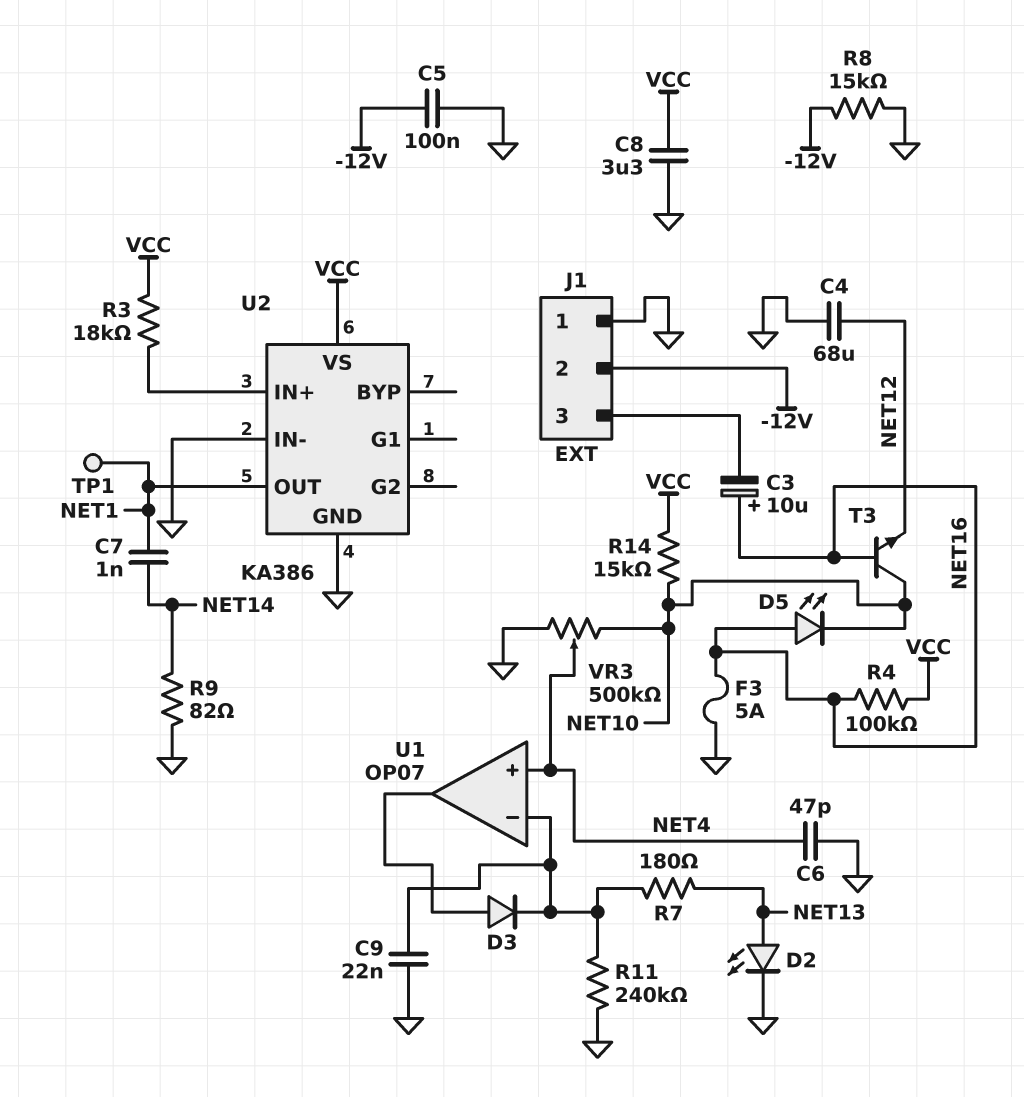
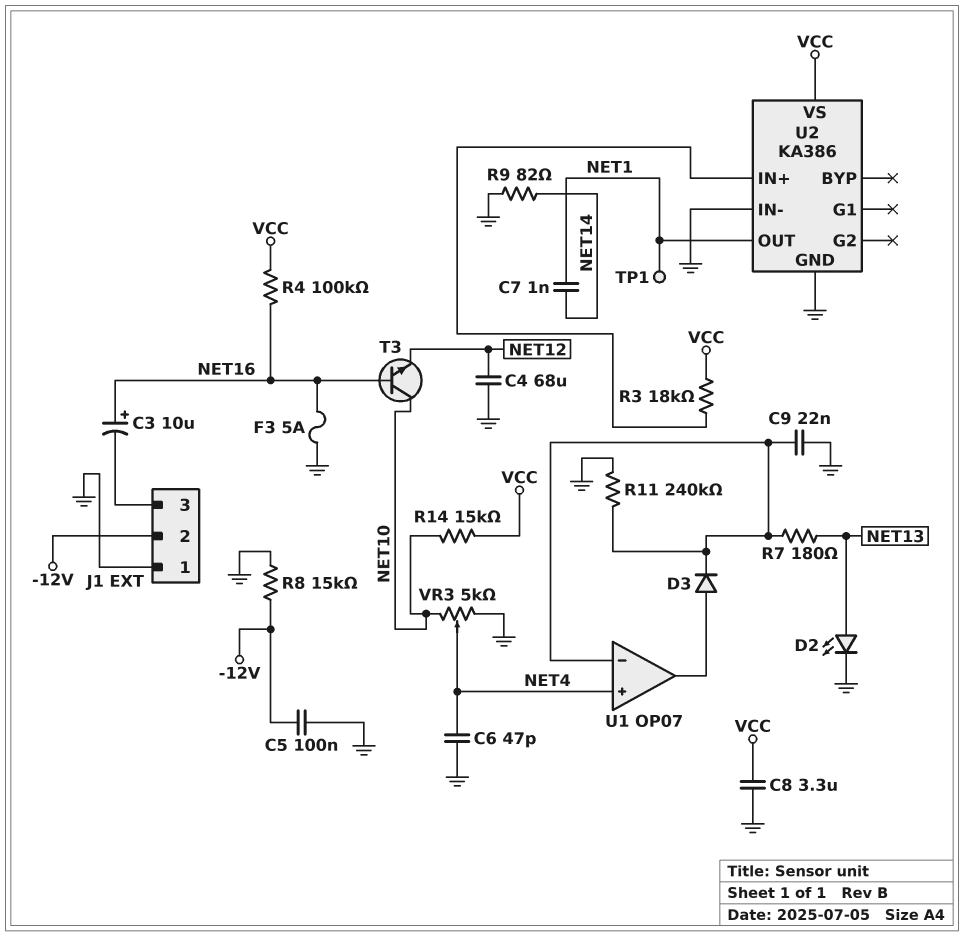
D5: LED (A NET16, K NET10) -> none
VR3: 500k (GND, NET10, wiper NET4) -> 5k (GND, NET10, wiper NET4)

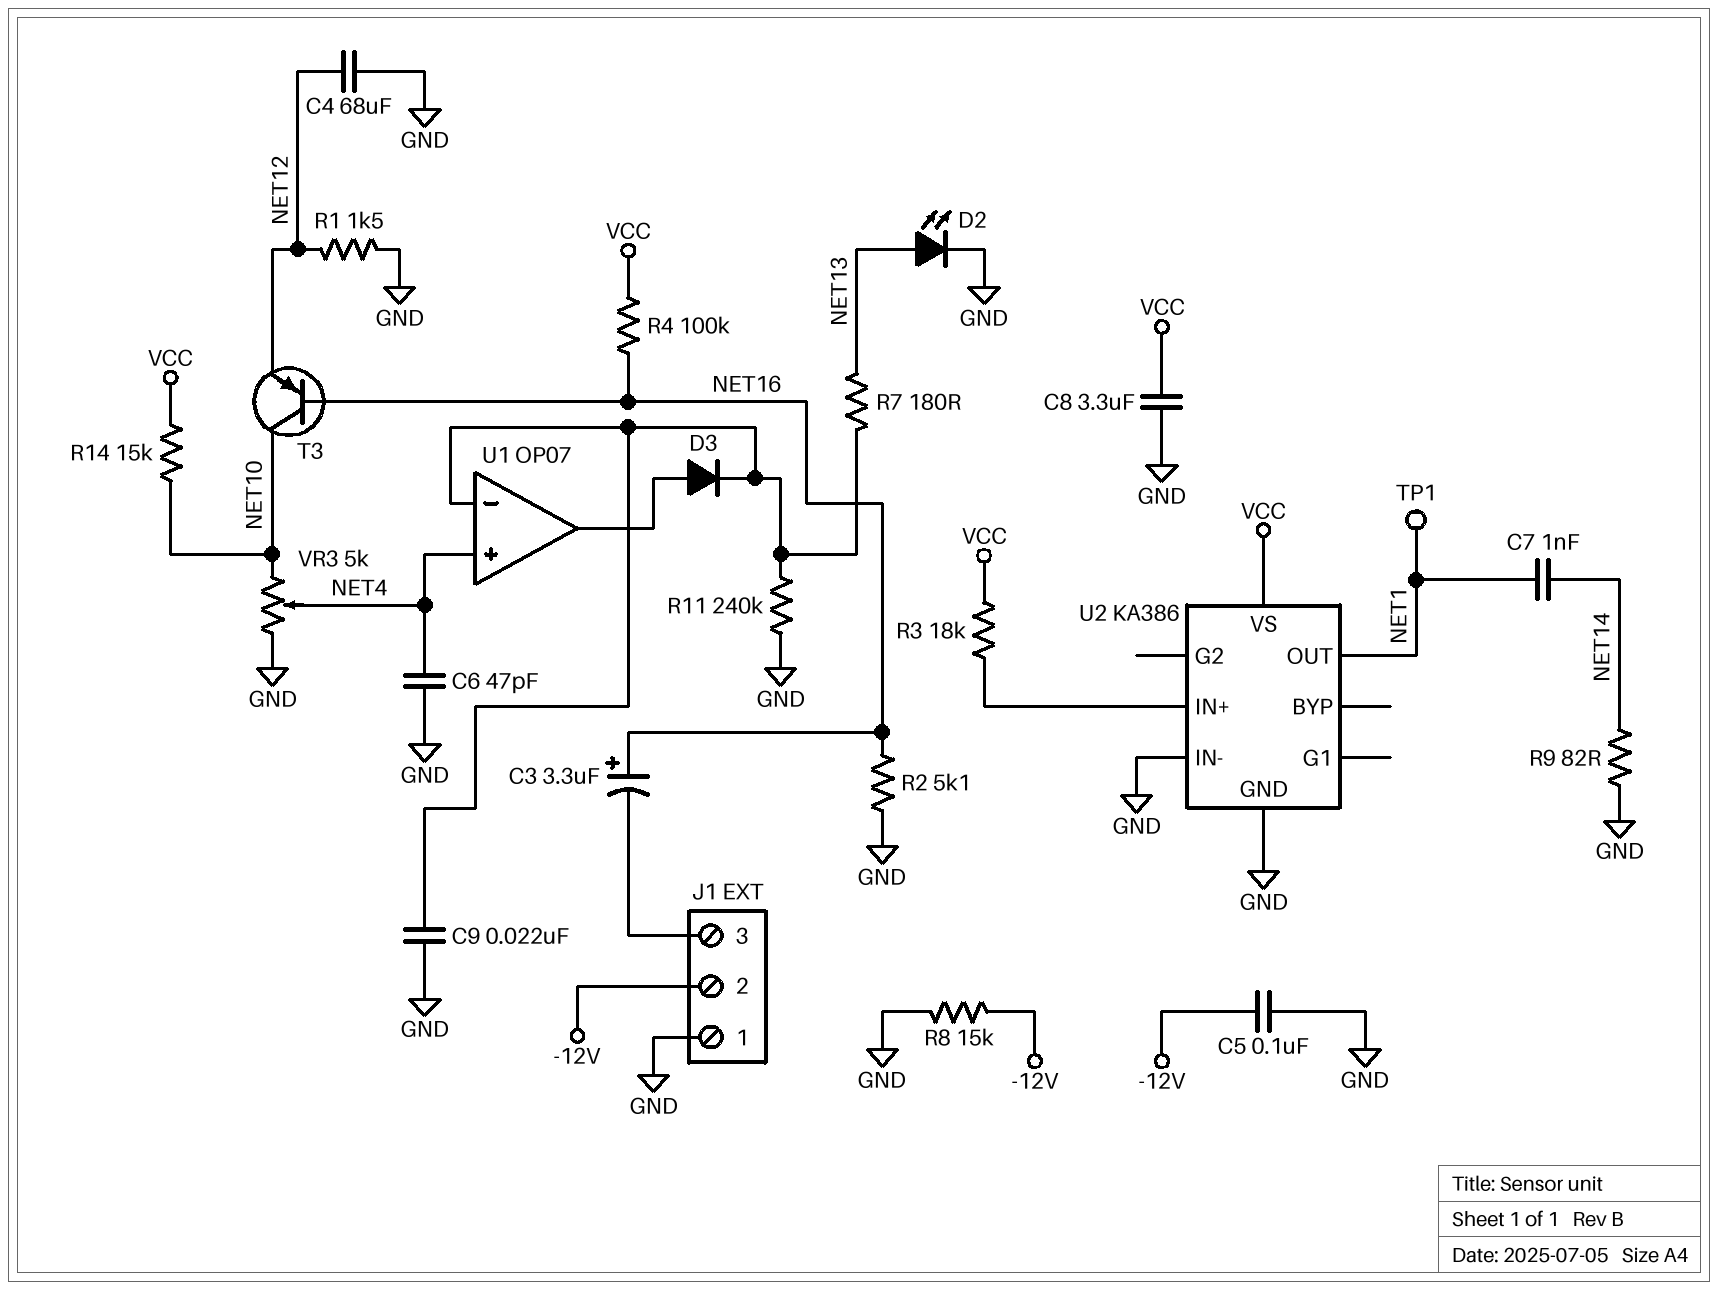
C3: 10uF (plus NET16, minus J1/3) -> 3.3uF (plus NET16, minus J1/3)
F3: 5A (GND, NET16) -> none
R1: none -> 1.5k (GND, NET12)
R2: none -> 5.1k (GND, NET16)
T3: NPN (B NET16, C NET10, E NET12) -> PNP (B NET16, C NET10, E NET12)

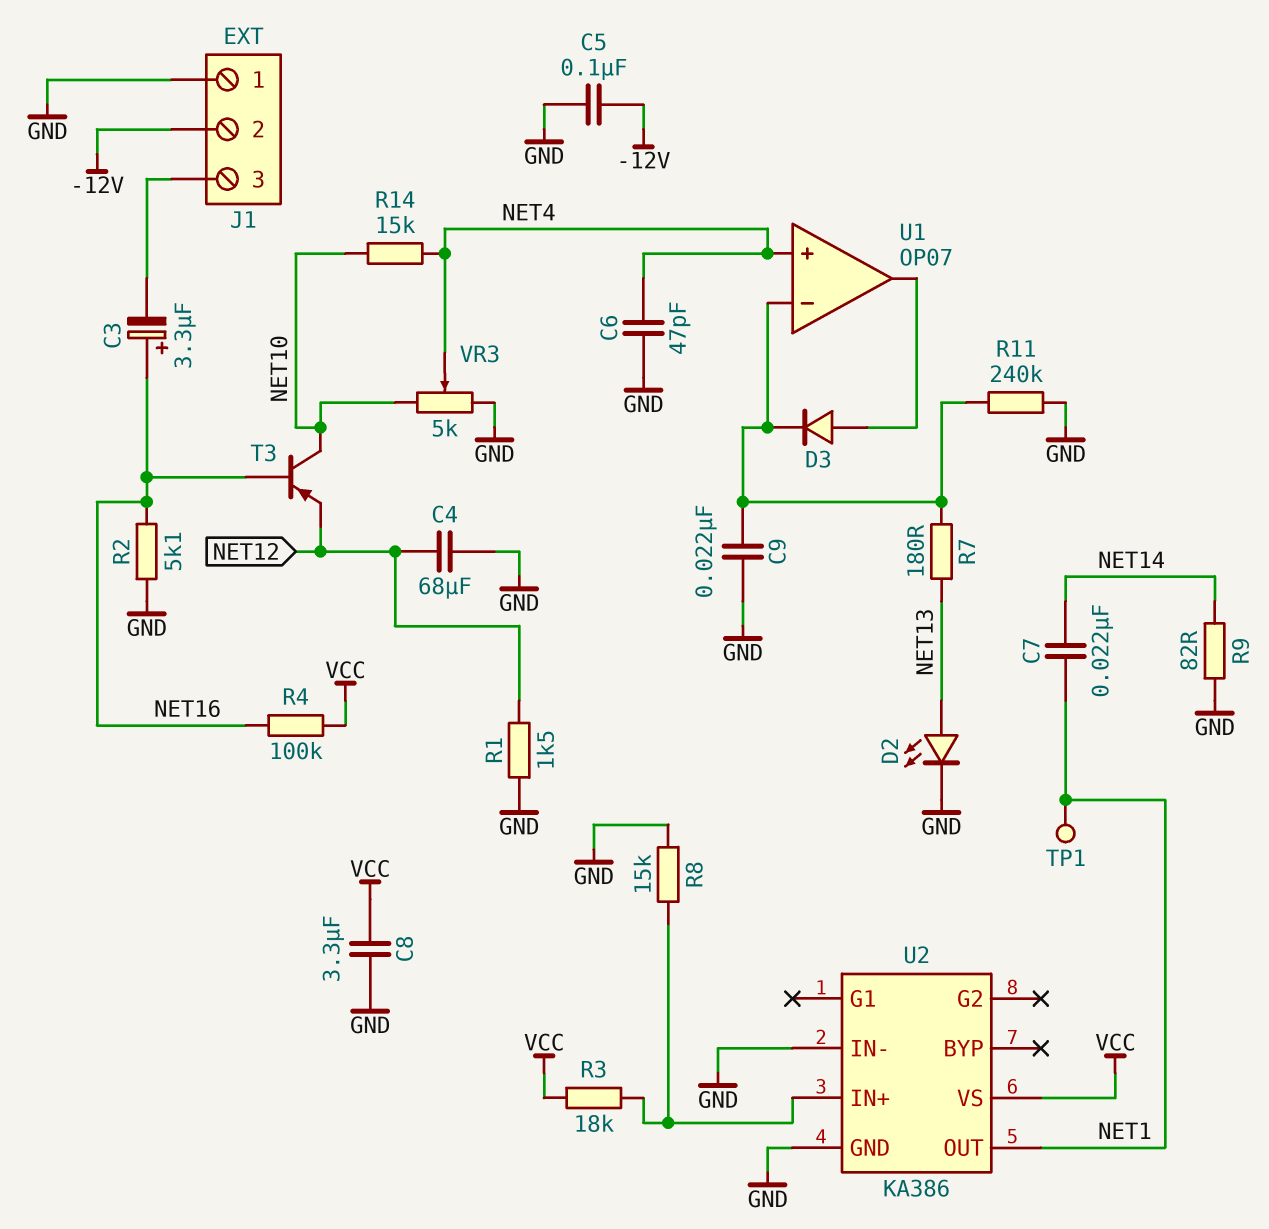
C7: 1nF (NET1, NET14) -> 22nF (NET1, NET14)
R8: 15k (-12V, GND) -> 15k (GND, U2/IN+)
R14: 15k (NET10, VCC) -> 15k (NET4, NET10)

